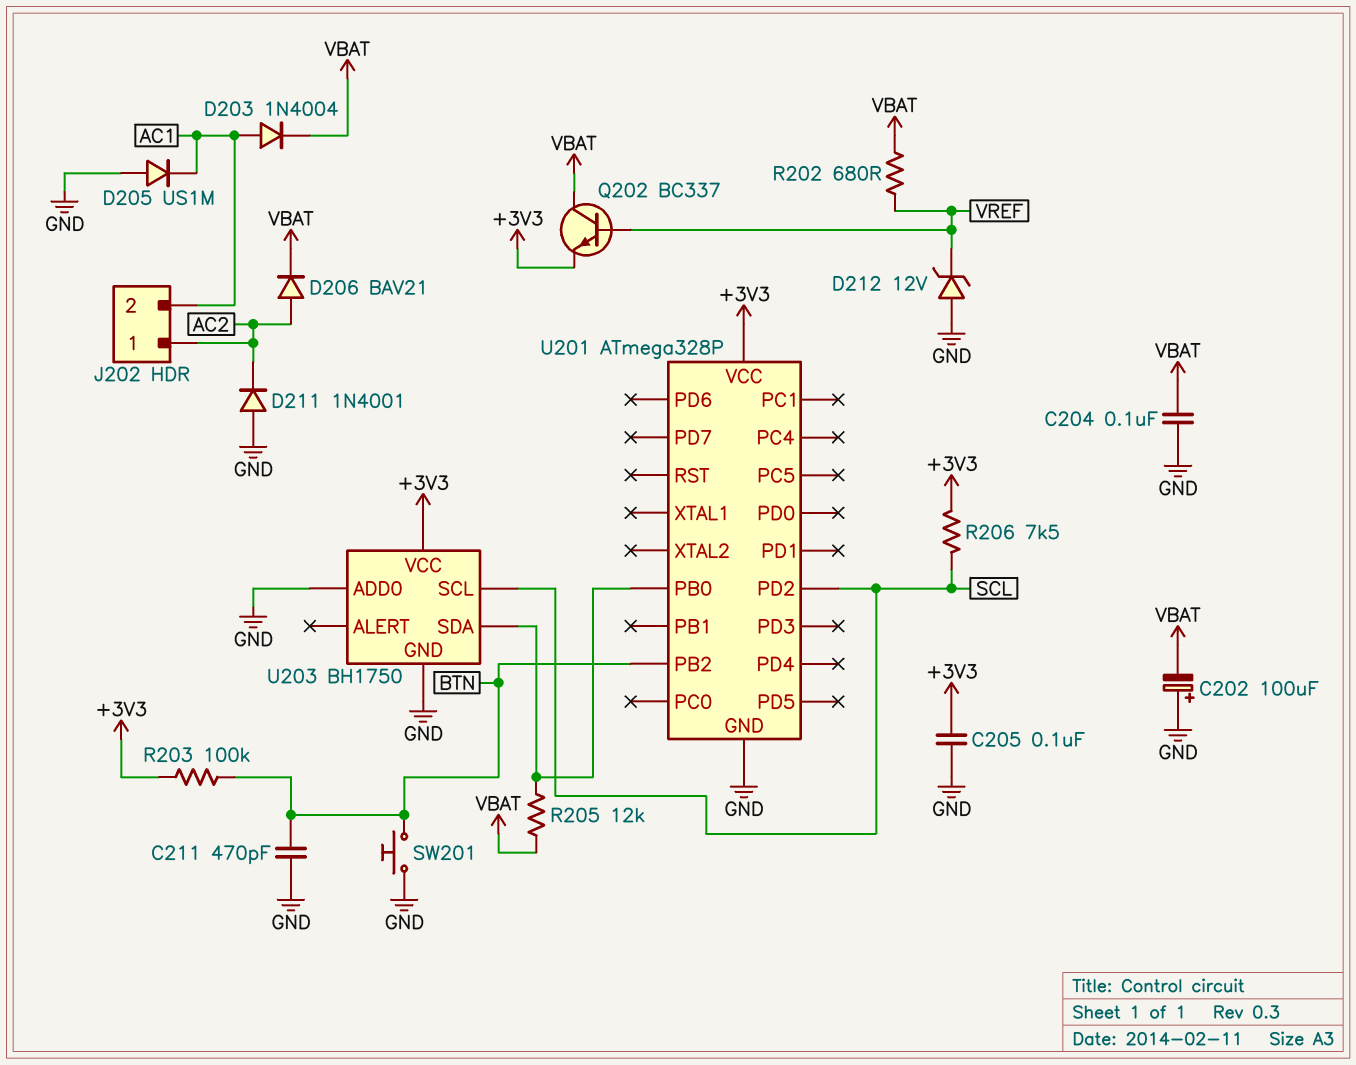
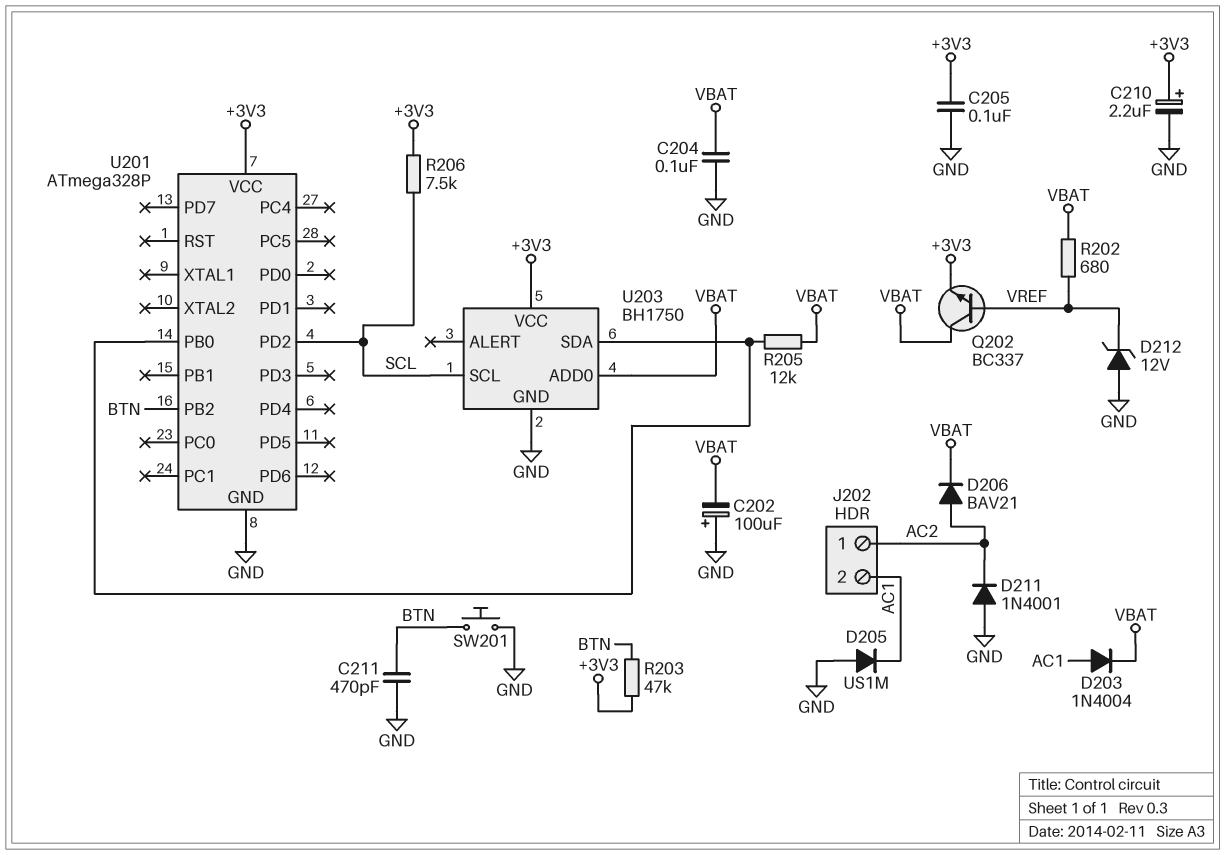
C210: none -> 2.2uF (plus +3V3, minus GND)
R203: 100k (+3V3, BTN) -> 47k (+3V3, BTN)
U203 pin ADD0: GND -> VBAT

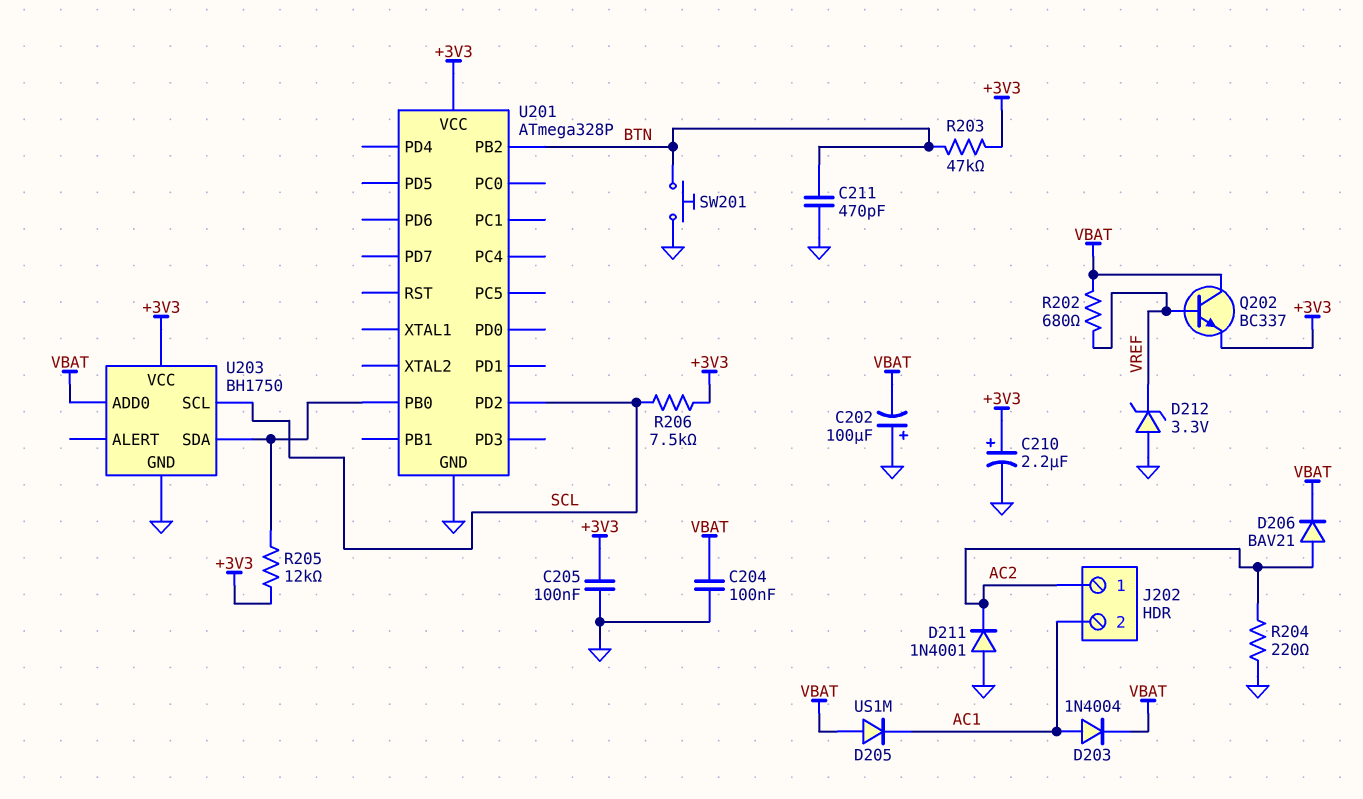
D205: diode US1M (A GND, K AC1) -> diode US1M (A VBAT, K AC1)
D212: zener 12V (A GND, K VREF) -> zener 3.3V (A GND, K VREF)
R204: none -> 220 (AC2, GND)
R205: 12k (U201/PB0, VBAT) -> 12k (+3V3, U201/PB0)

